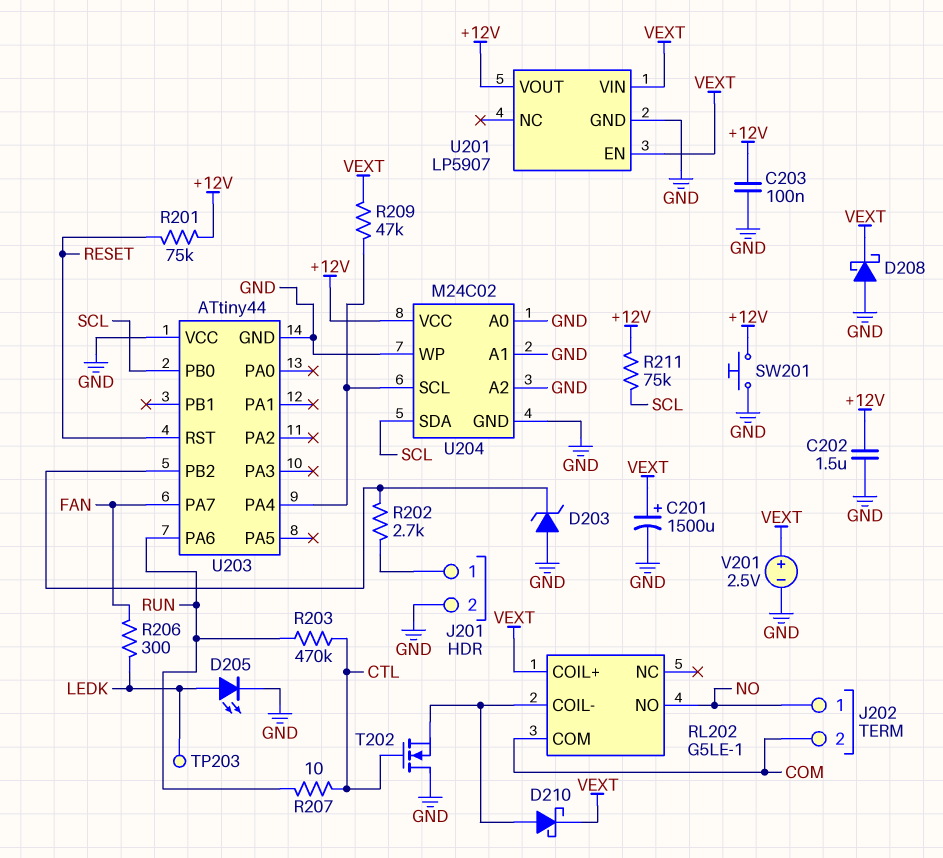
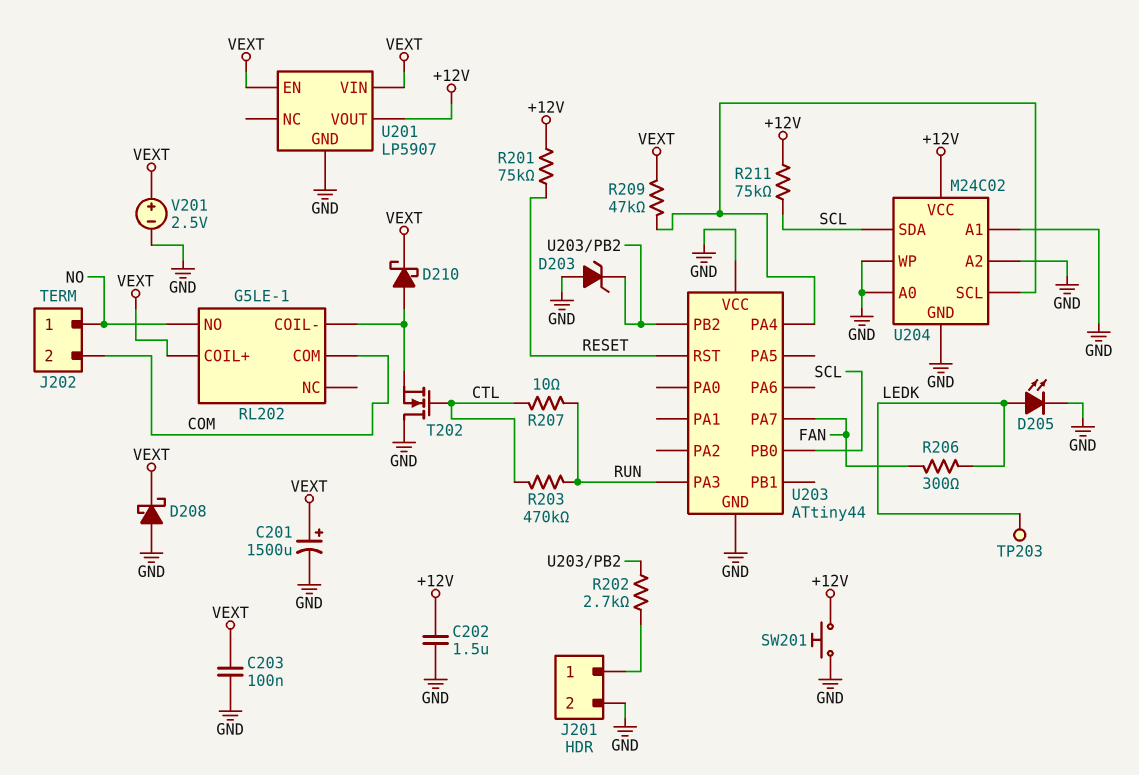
C203: 100nF (+12V, GND) -> 100nF (GND, VEXT)
U203 pin PA3: none -> RUN
U203 pin PA6: RUN -> none

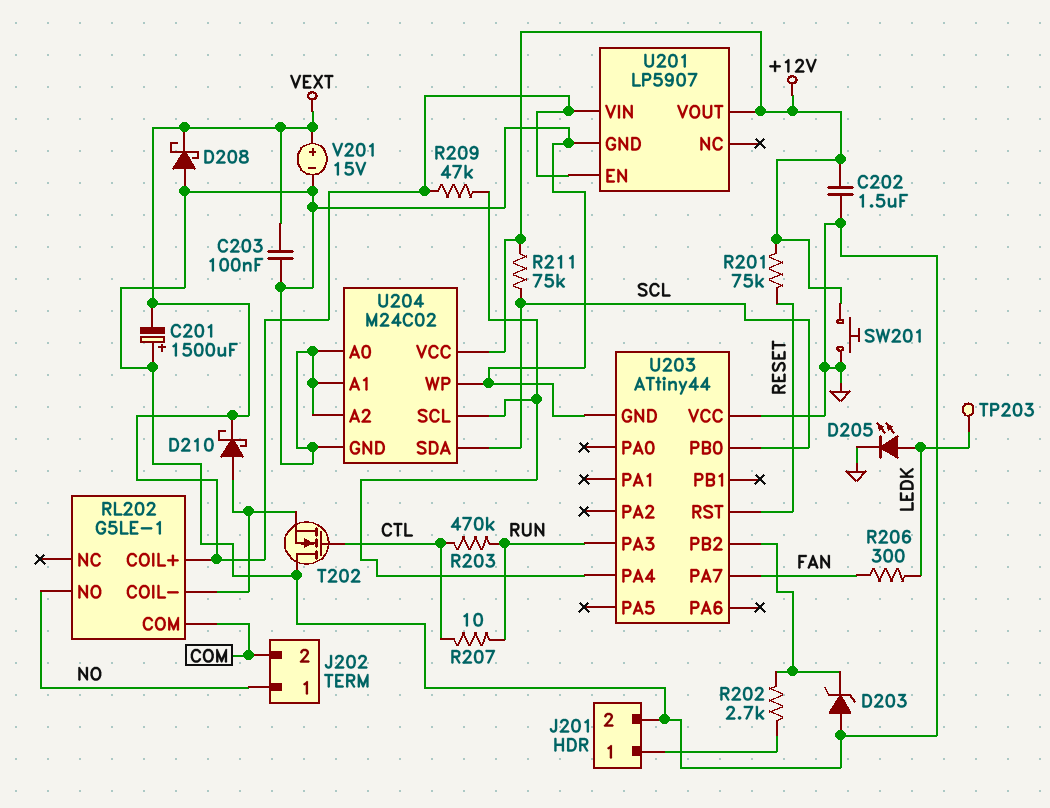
C201: 1500uF (plus VEXT, minus GND) -> 1500uF (plus GND, minus VEXT)
V201: 2.5V (plus VEXT, minus GND) -> 15V (plus VEXT, minus GND)

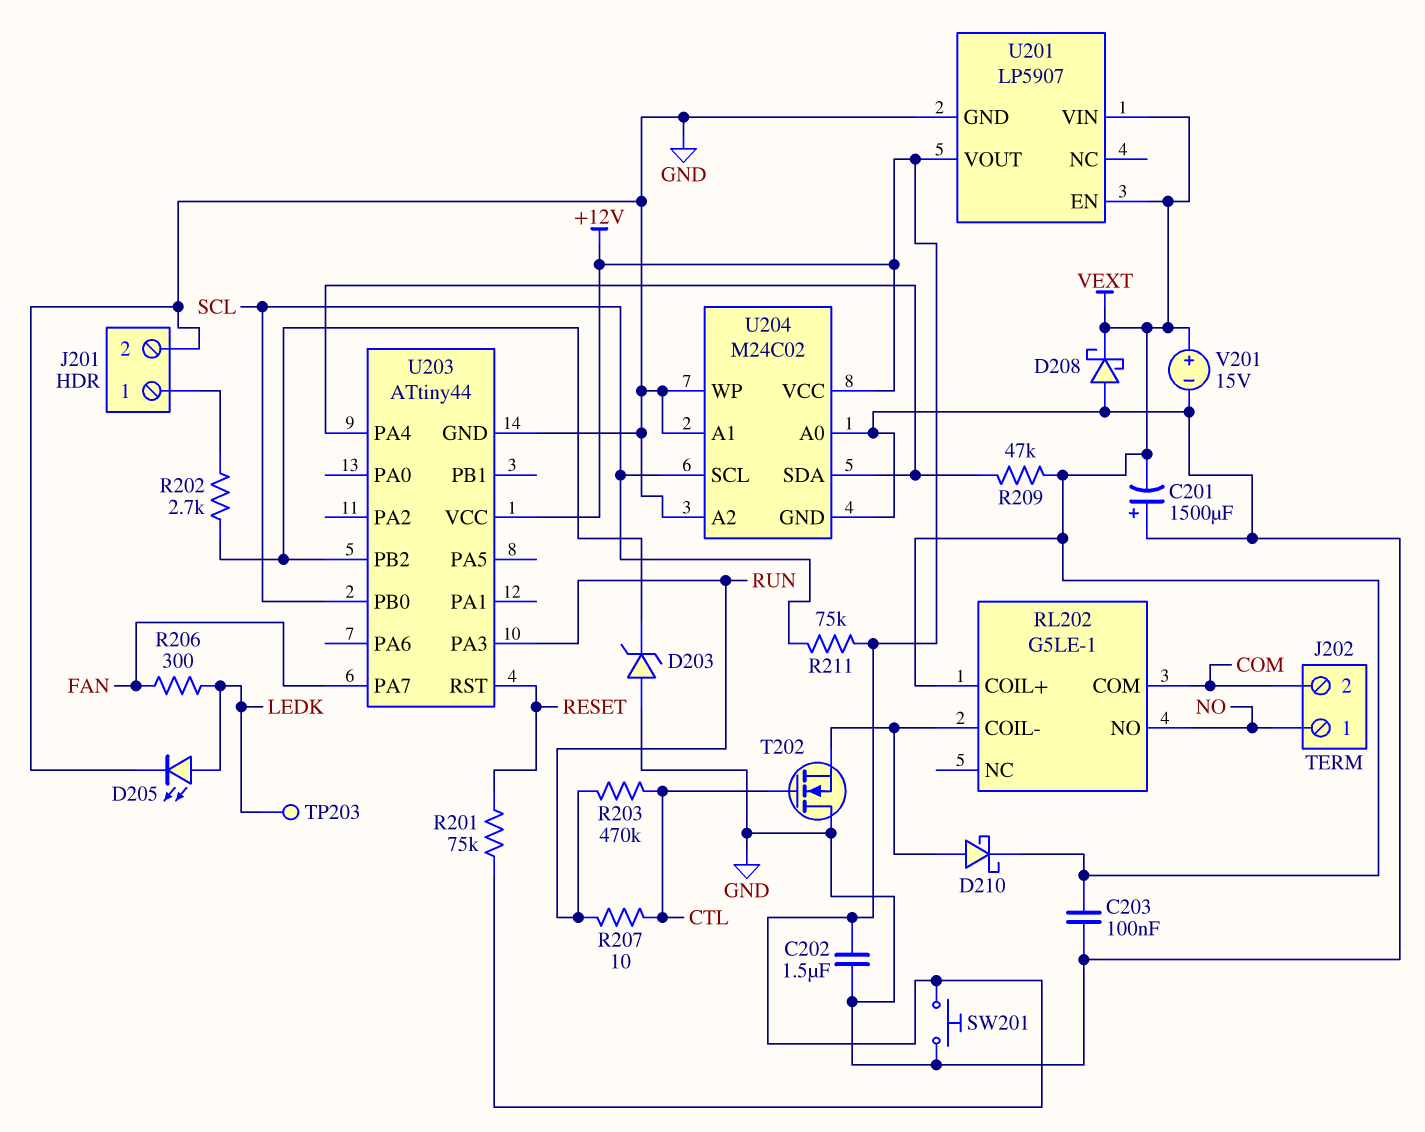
U203 pin VCC: GND -> +12V
U204 pin SCL: U203/PA4 -> SCL
U204 pin SDA: SCL -> U203/PA4

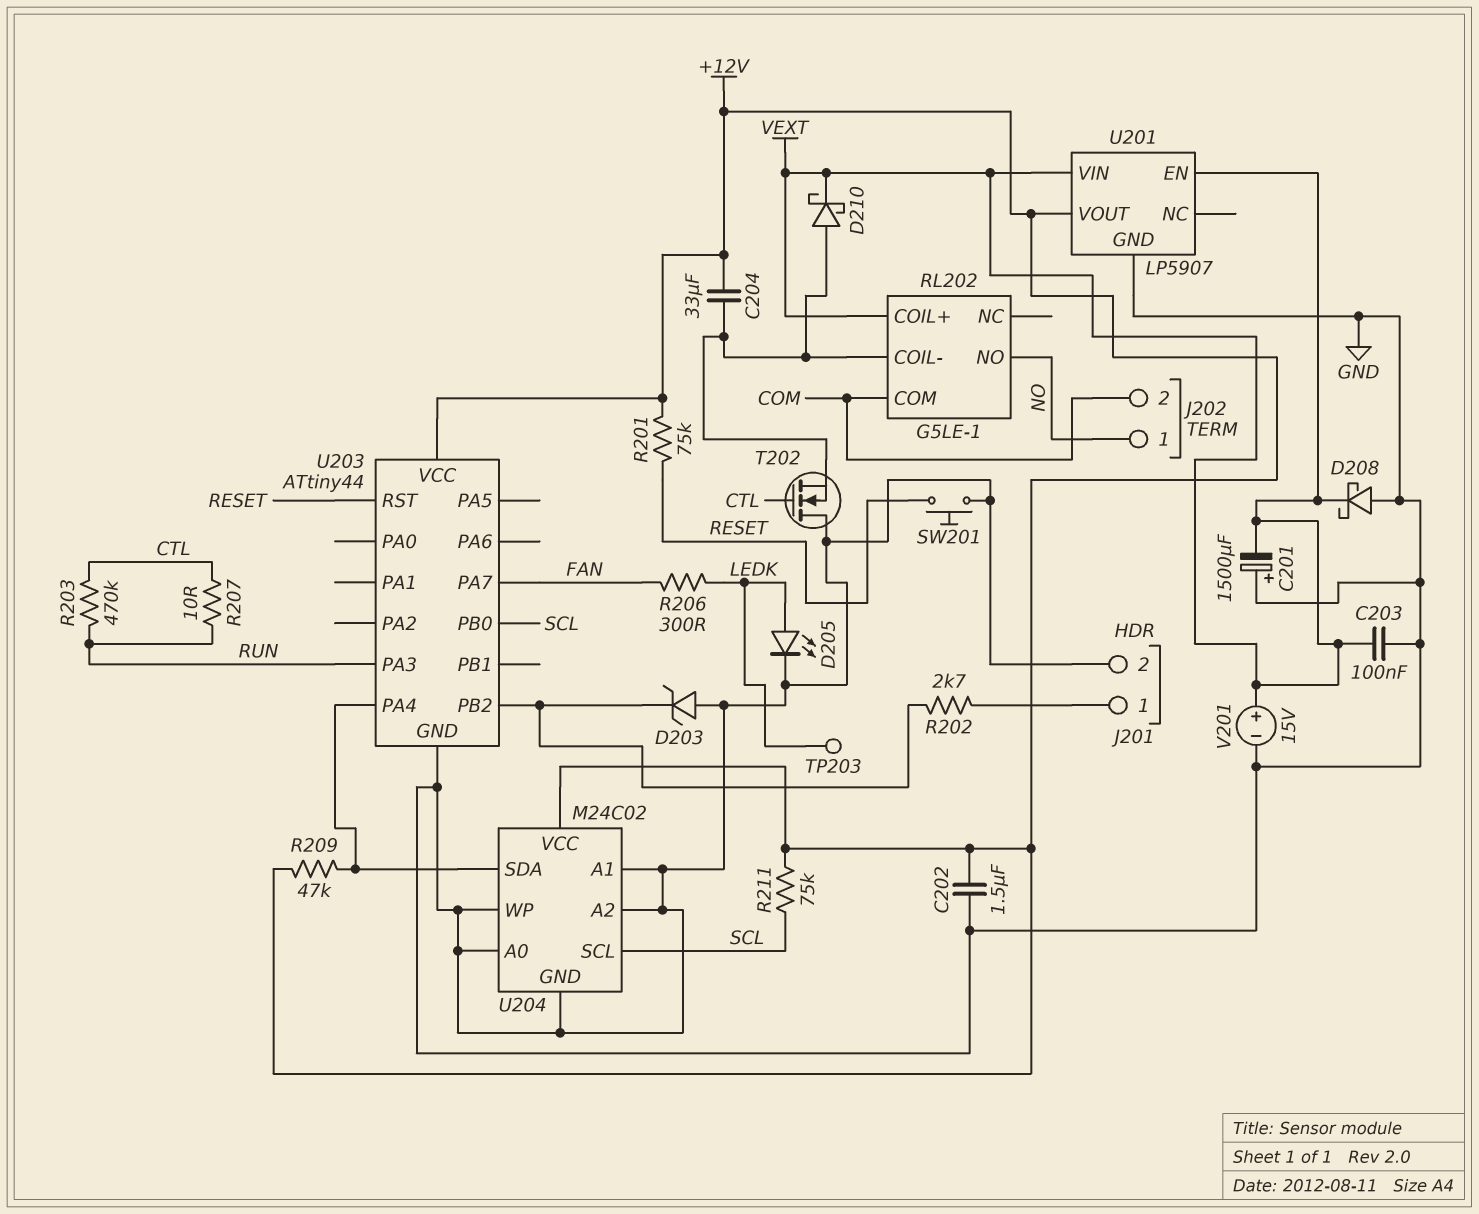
C204: none -> 33uF (+12V, RL202/COIL-)
R209: 47k (U203/PA4, VEXT) -> 47k (+12V, U203/PA4)
SW201: button (+12V, GND) -> button (GND, RESET)

